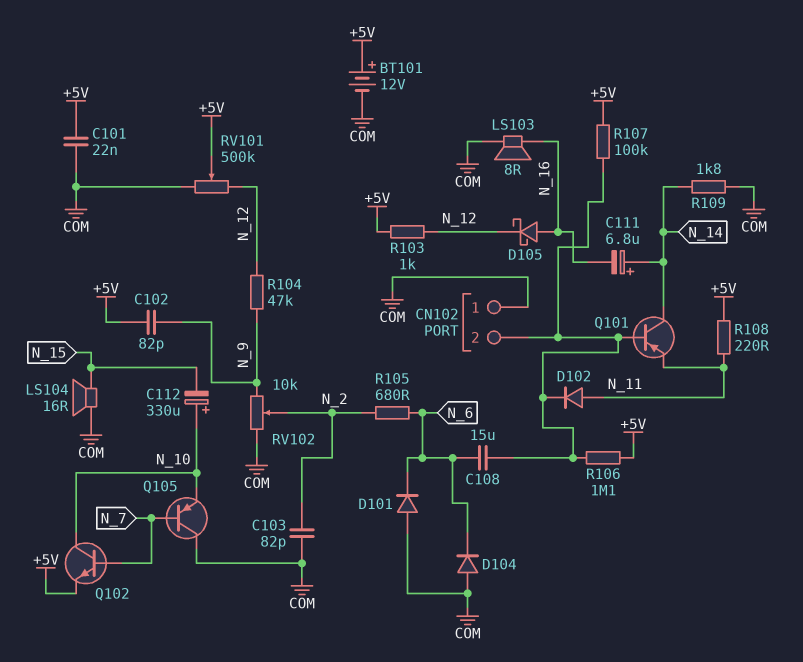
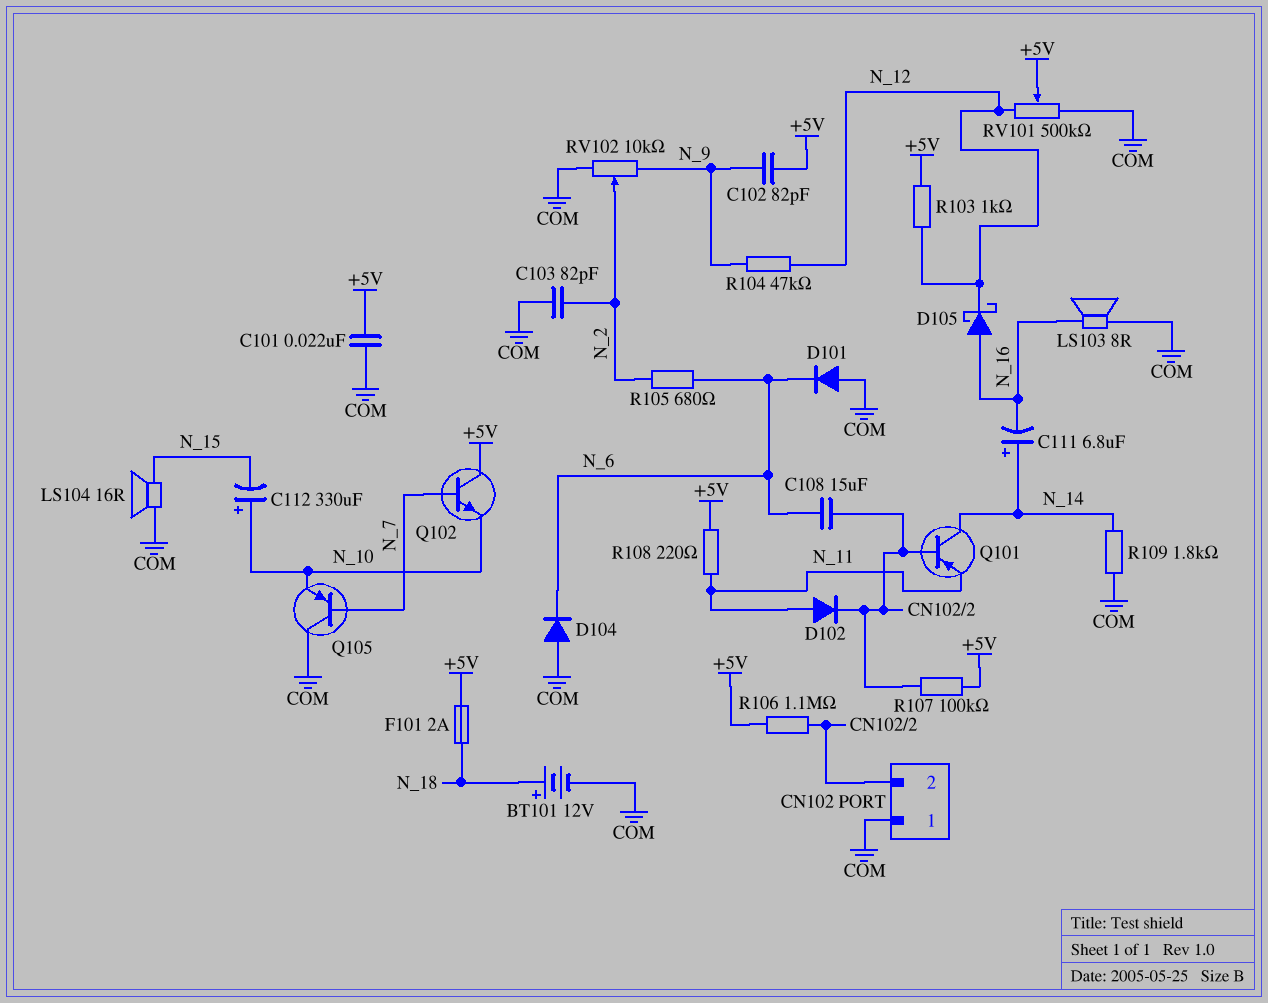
BT101: 12V (plus +5V, minus COM) -> 12V (plus N_18, minus COM)
F101: none -> 2A (+5V, N_18)
Q102: NPN (B N_7, C N_10, E +5V) -> NPN (B N_7, C +5V, E N_10)

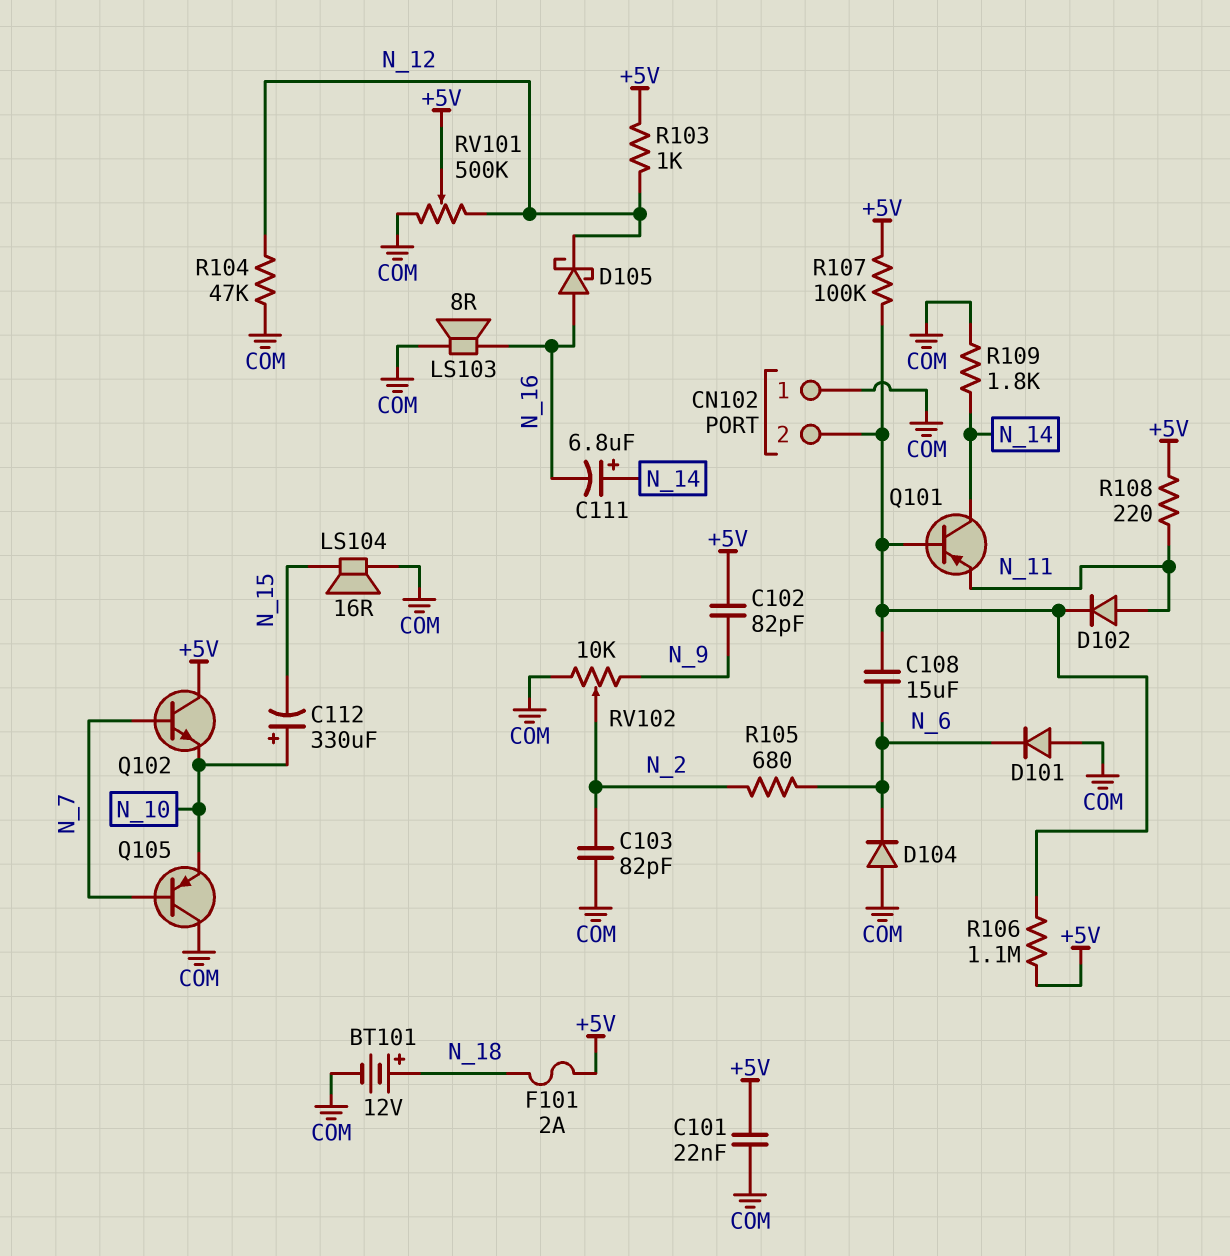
R104: 47k (N_9, N_12) -> 47k (COM, N_12)

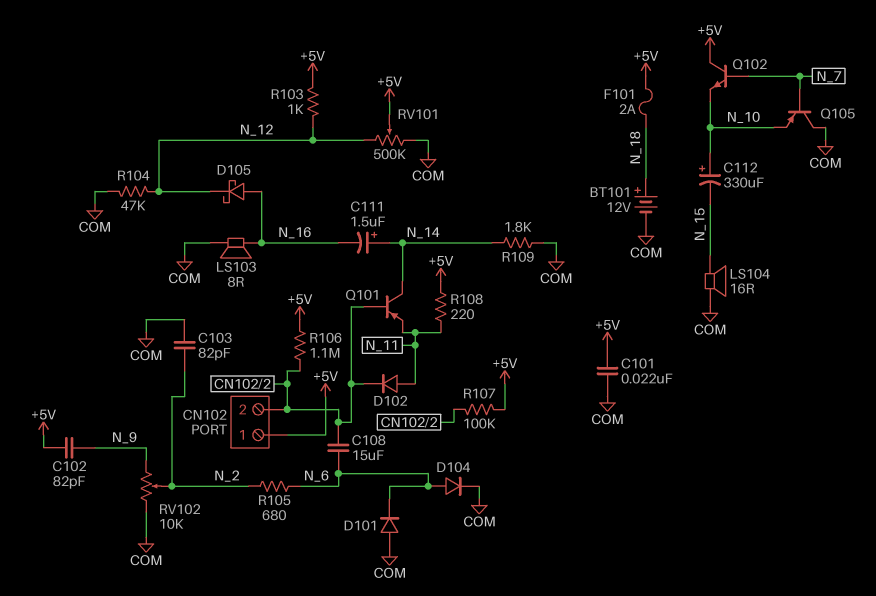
C111: 6.8uF (plus N_14, minus N_16) -> 1.5uF (plus N_14, minus N_16)
CN102 pin 1: COM -> +5V
D104: diode (A COM, K N_6) -> diode (A N_6, K COM)

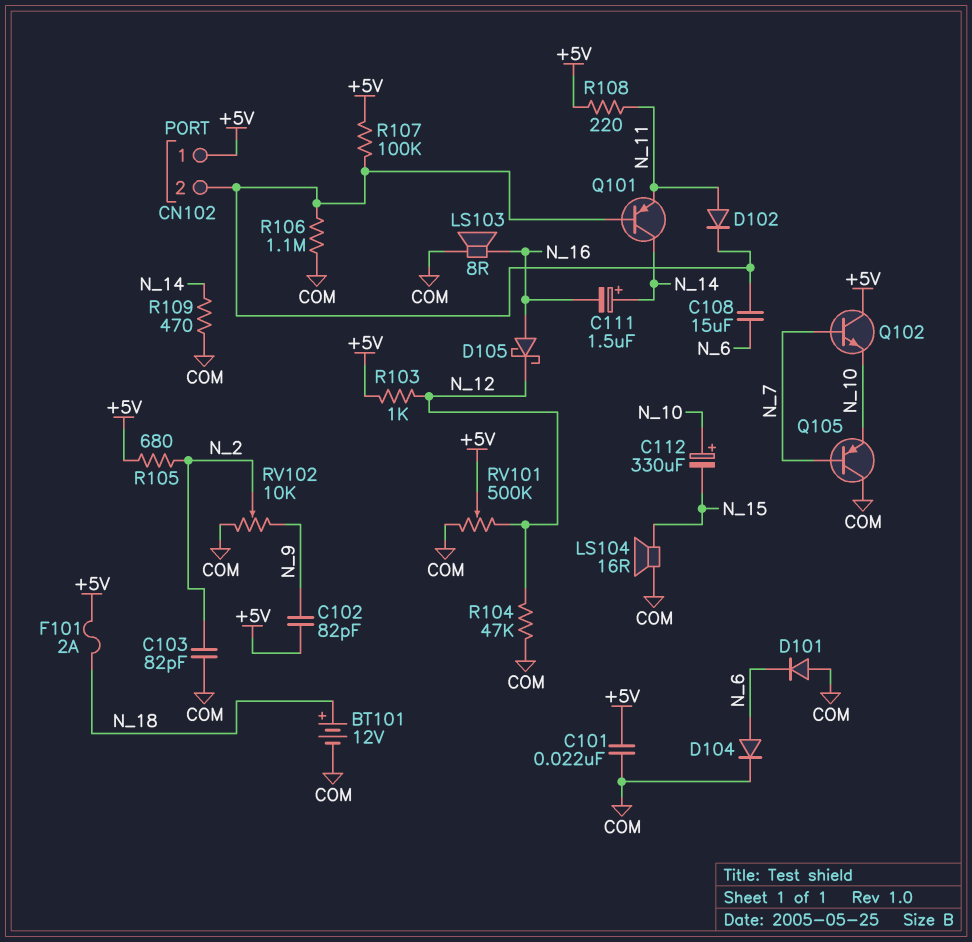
R105: 680 (N_2, N_6) -> 680 (+5V, N_2)
R106: 1.1M (+5V, CN102/2) -> 1.1M (CN102/2, COM)
R109: 1.8k (COM, N_14) -> 470 (COM, N_14)

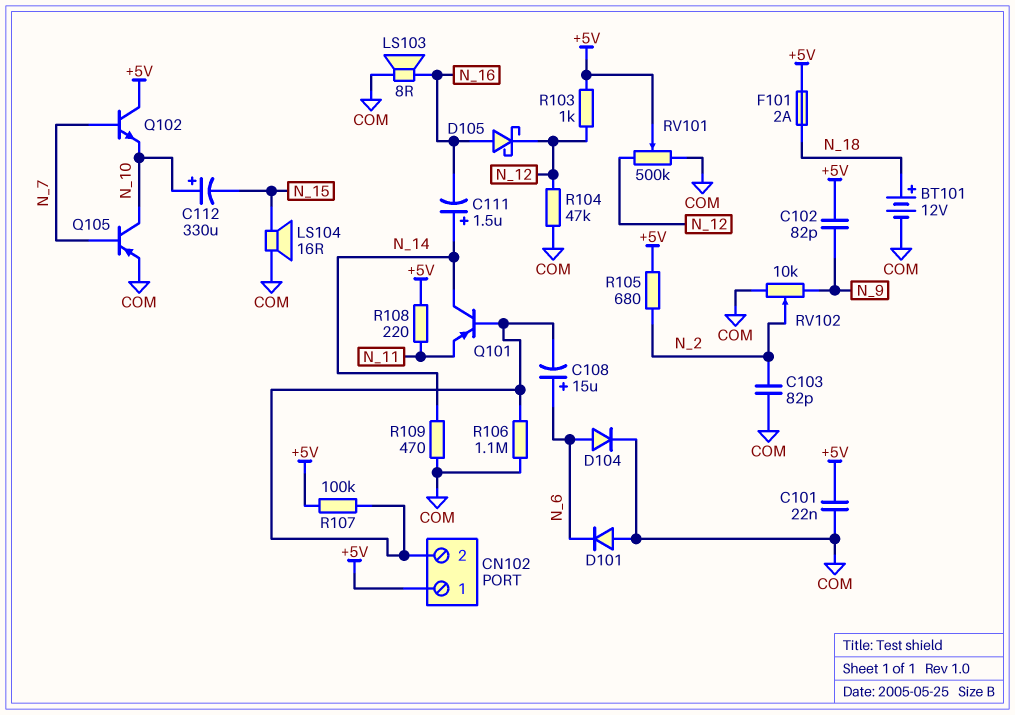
C108: 15uF (CN102/2, N_6) -> 15uF (plus N_6, minus CN102/2)
D102: diode (A N_11, K CN102/2) -> none
Q105: PNP (B N_7, C COM, E N_10) -> PNP (B N_7, C N_10, E COM)

